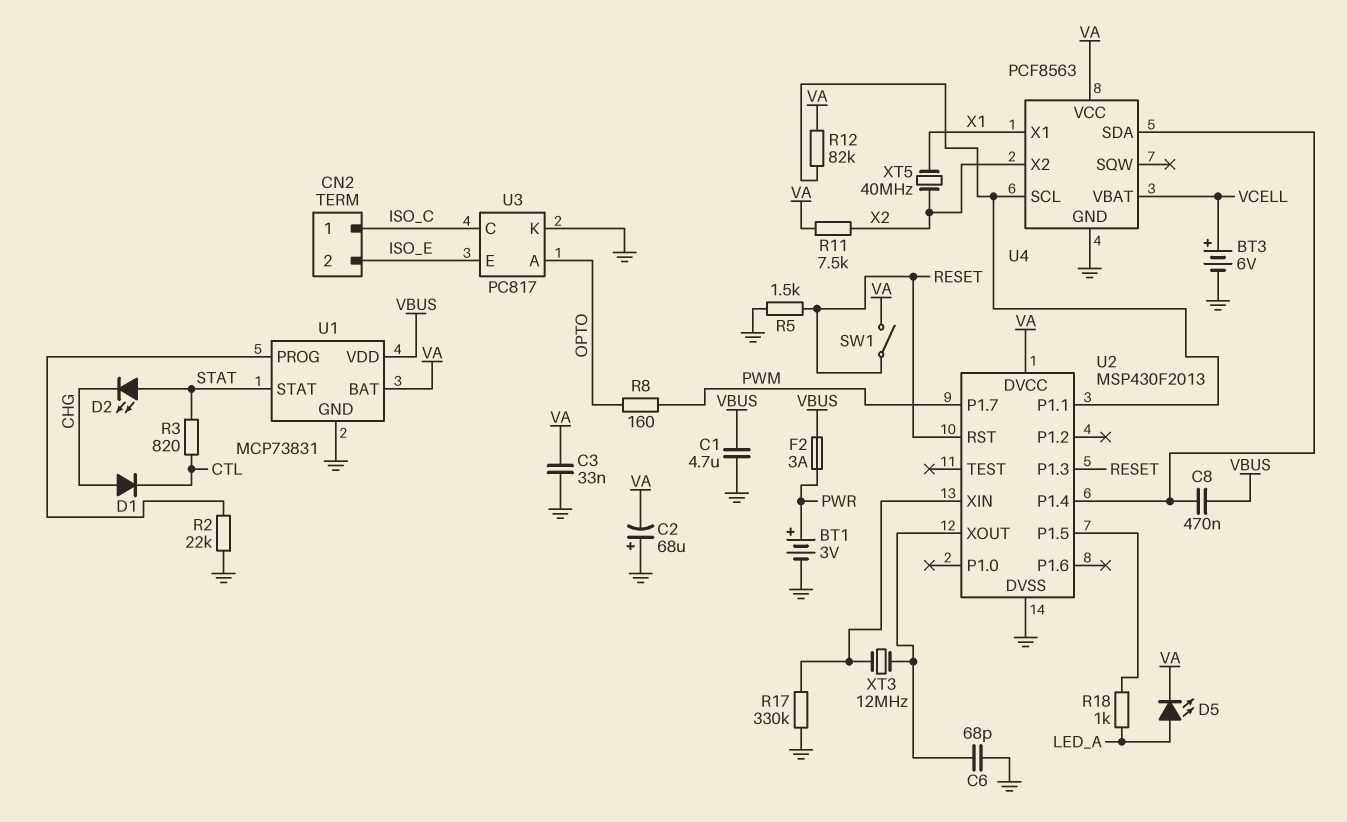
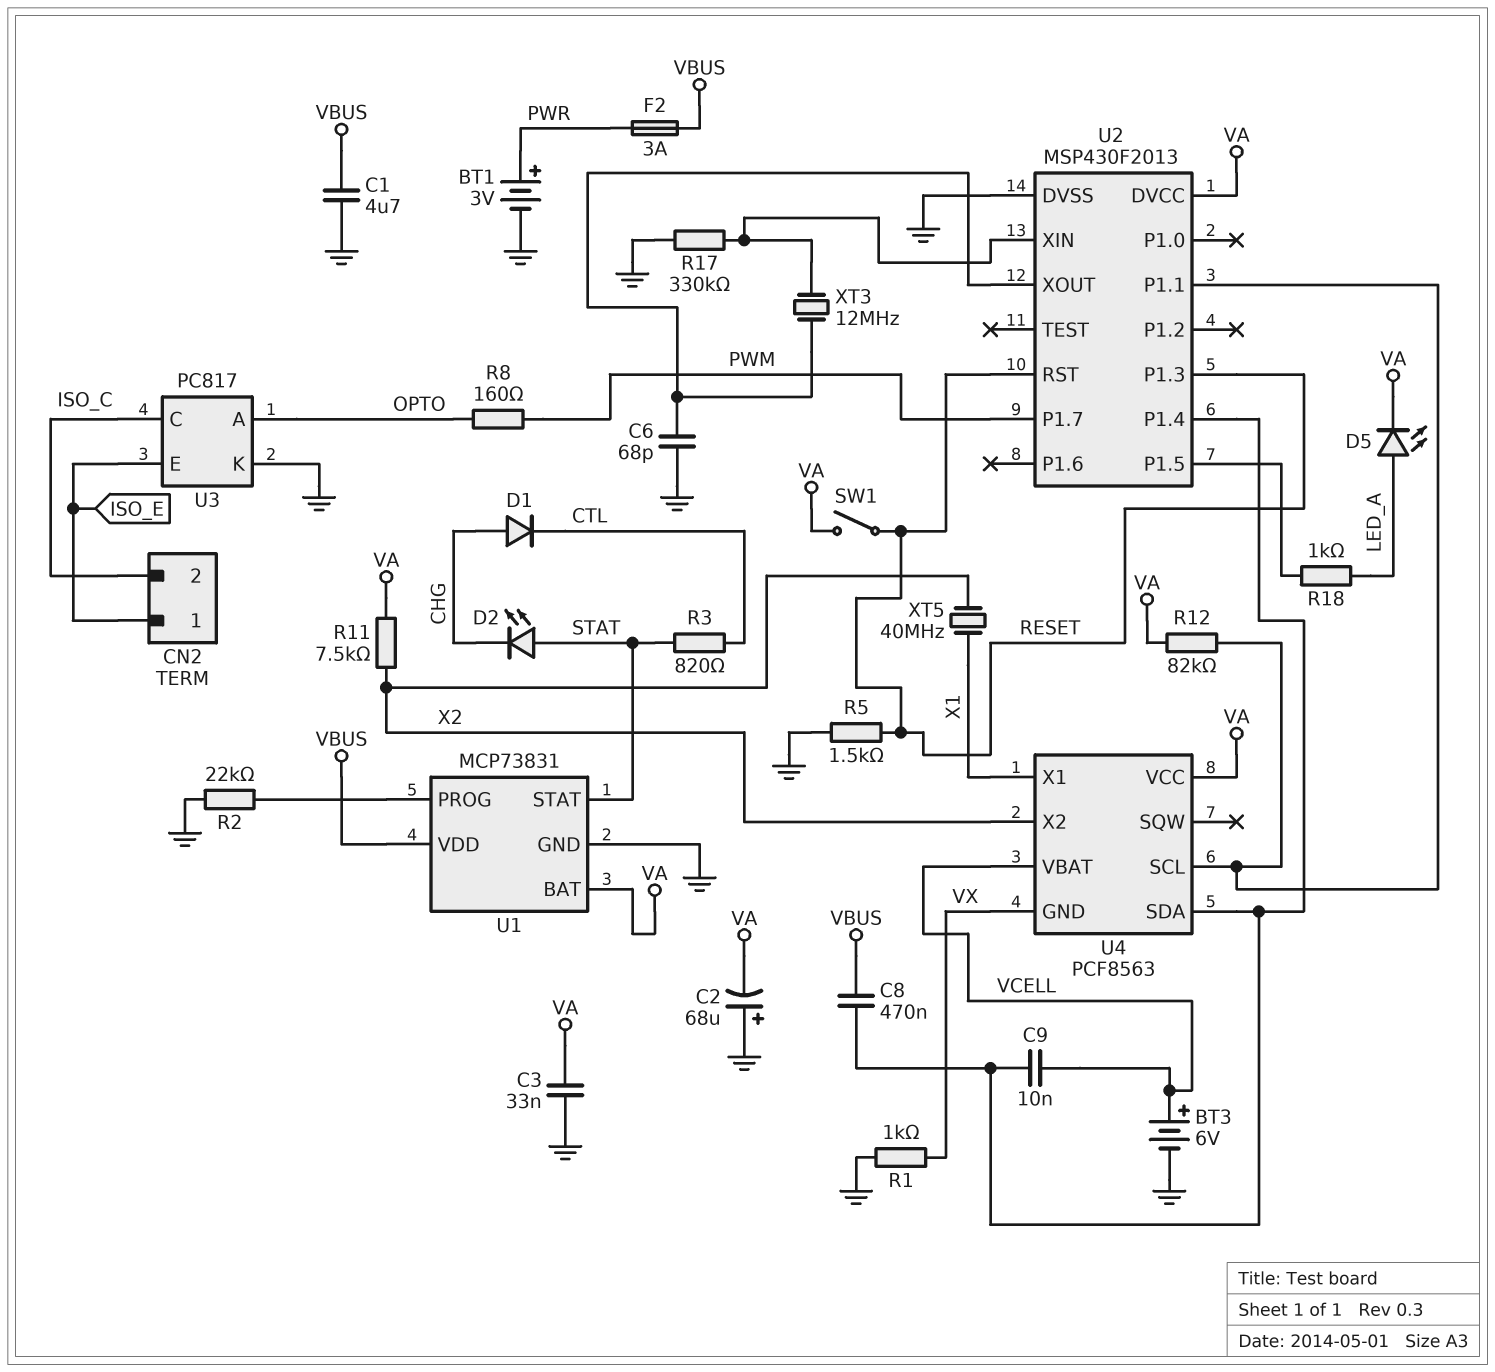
C9: none -> 10nF (U2/P1.4, VCELL)
CN2 pin 1: ISO_C -> ISO_E
CN2 pin 2: ISO_E -> ISO_C
R1: none -> 1k (GND, VX)
U4 pin GND: GND -> VX

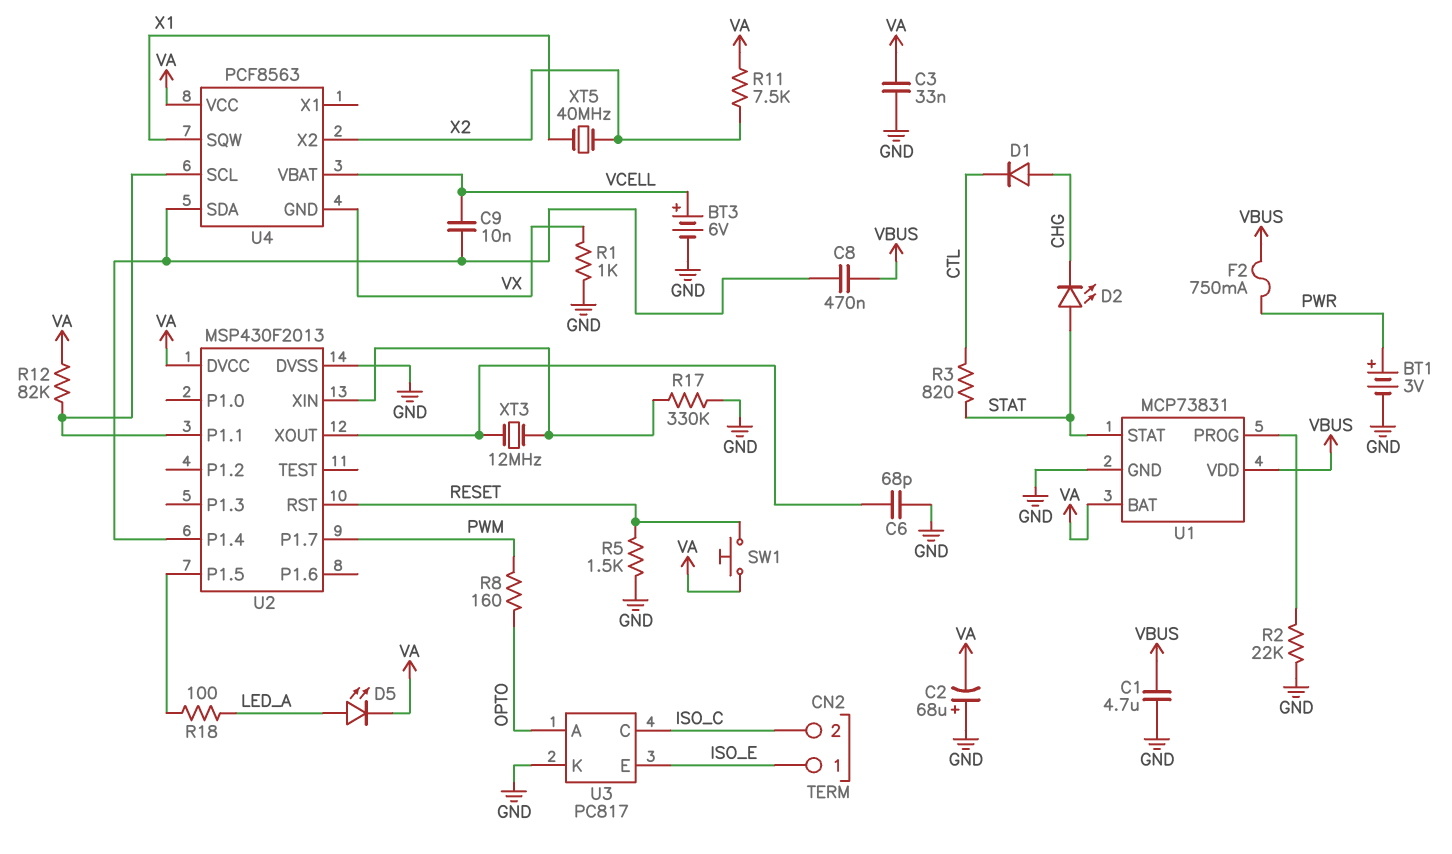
F2: 3A (PWR, VBUS) -> 750mA (PWR, VBUS)
R18: 1k (LED_A, U2/P1.5) -> 100 (LED_A, U2/P1.5)
SW1: switch (RESET, VA) -> button (RESET, VA)
U2 pin P1.3: RESET -> none
U4 pin SQW: none -> X1
U4 pin X1: X1 -> none

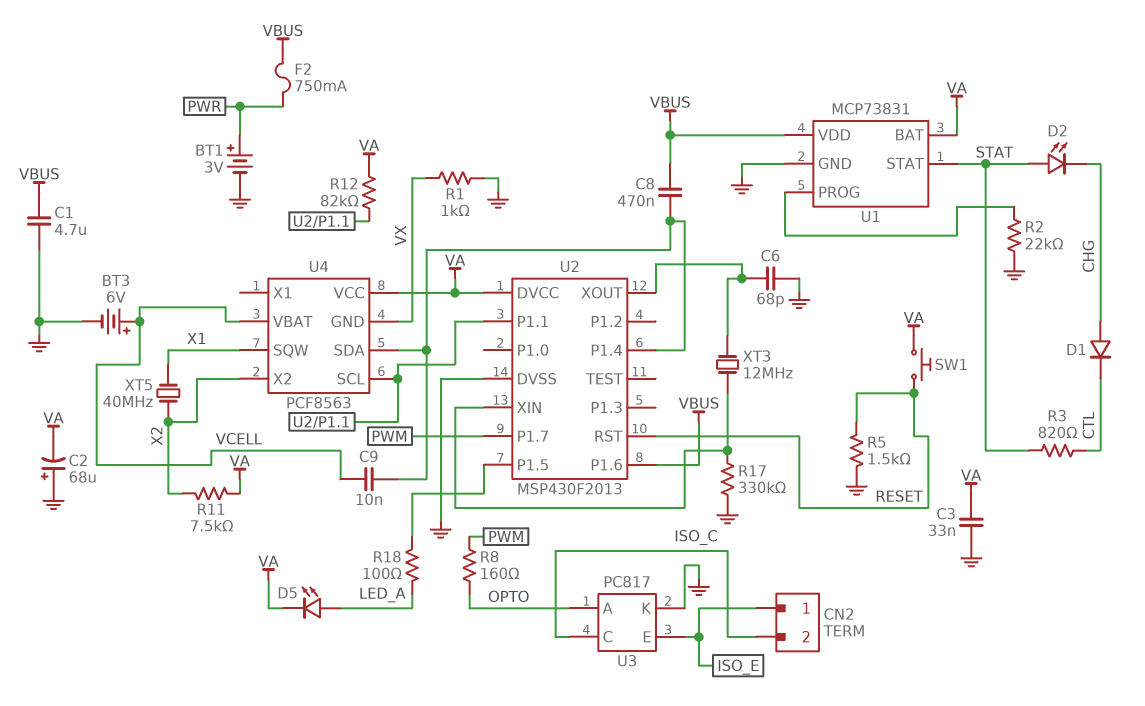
U2 pin P1.6: none -> VBUS

